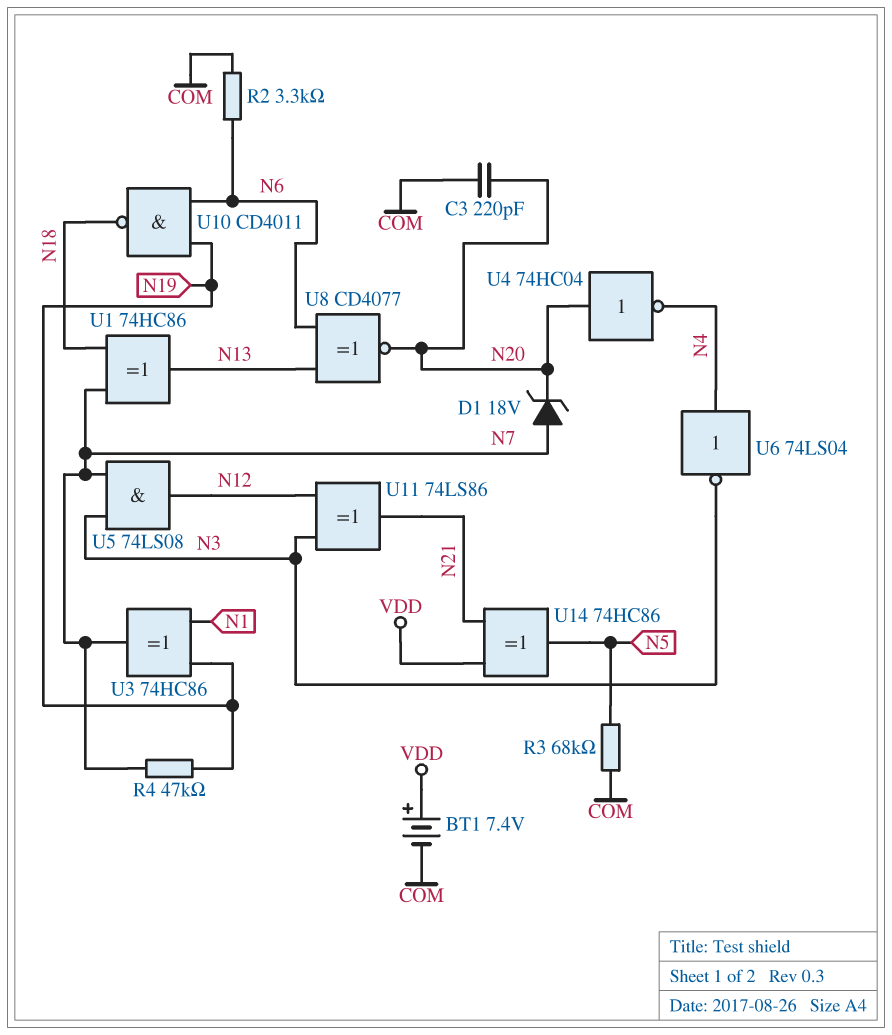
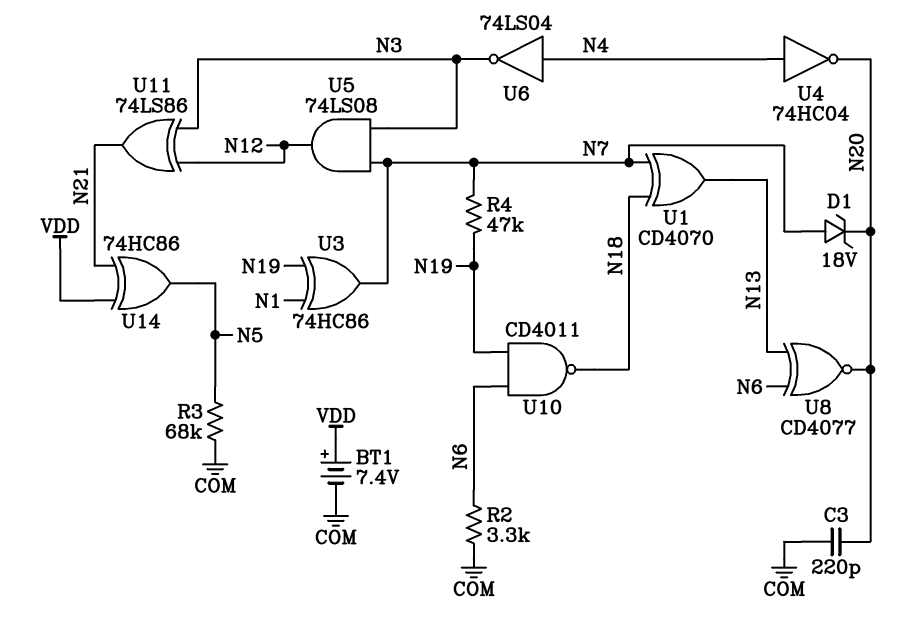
U1: XOR 74HC86 (in N7, in N18, out N13) -> XOR CD4070 (in N7, in N18, out N13)
U4: NOT 74HC04 (in N20, out N4) -> NOT 74HC04 (in N4, out N20)

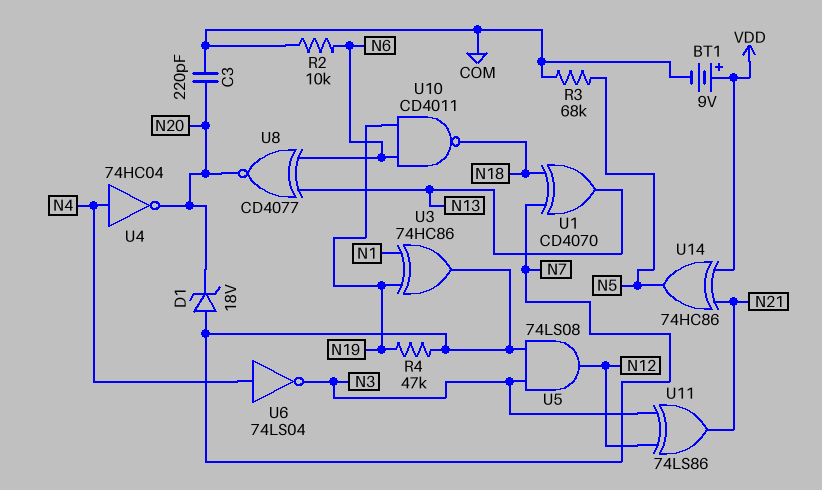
BT1: 7.4V (plus VDD, minus COM) -> 9V (plus VDD, minus COM)
R2: 3.3k (COM, N6) -> 10k (COM, N6)

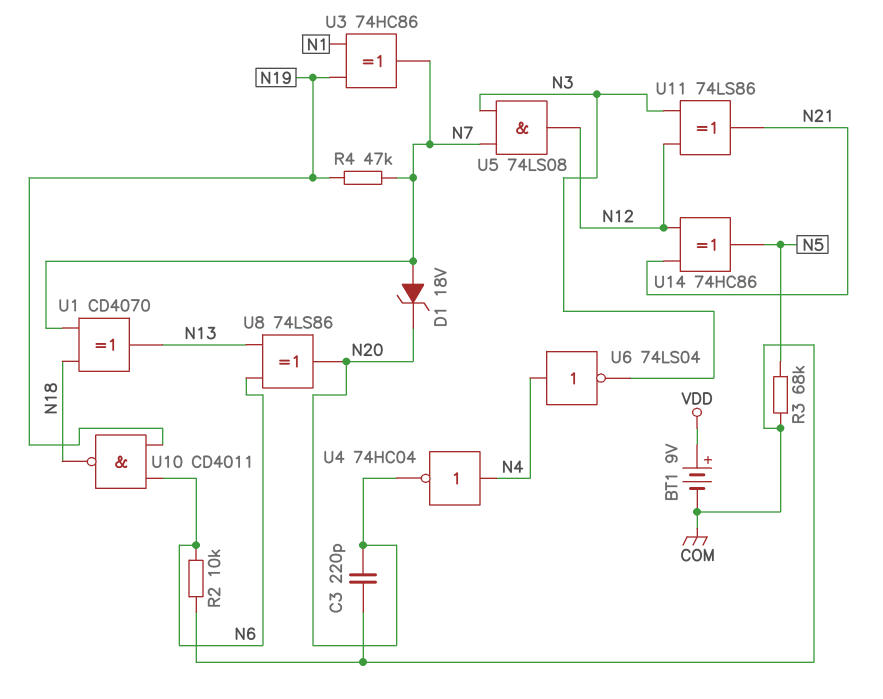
U8: XNOR CD4077 (in N6, in N13, out N20) -> XOR 74LS86 (in N6, in N13, out N20)
U14: XOR 74HC86 (in N21, in VDD, out N5) -> XOR 74HC86 (in N12, in N21, out N5)

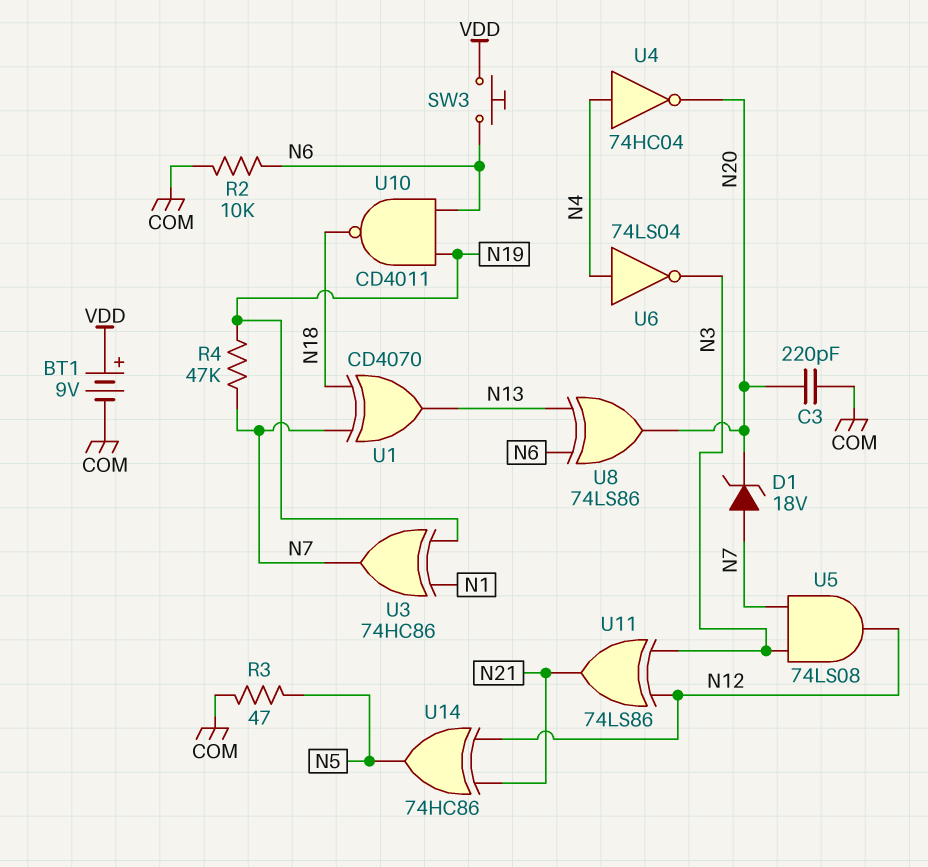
R3: 68k (COM, N5) -> 47 (COM, N5)
SW3: none -> button (N6, VDD)

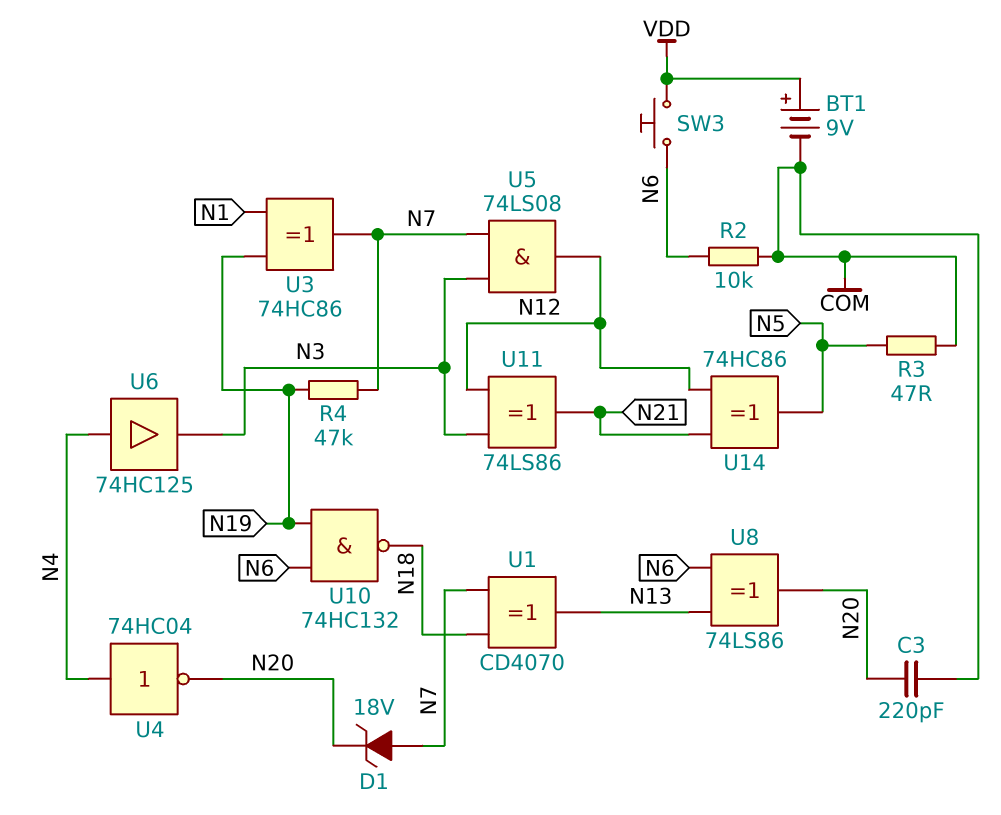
U6: NOT 74LS04 (in N4, out N3) -> buffer 74HC125 (in N4, out N3)
U10: NAND CD4011 (in N6, in N19, out N18) -> NAND 74HC132 (in N6, in N19, out N18)

